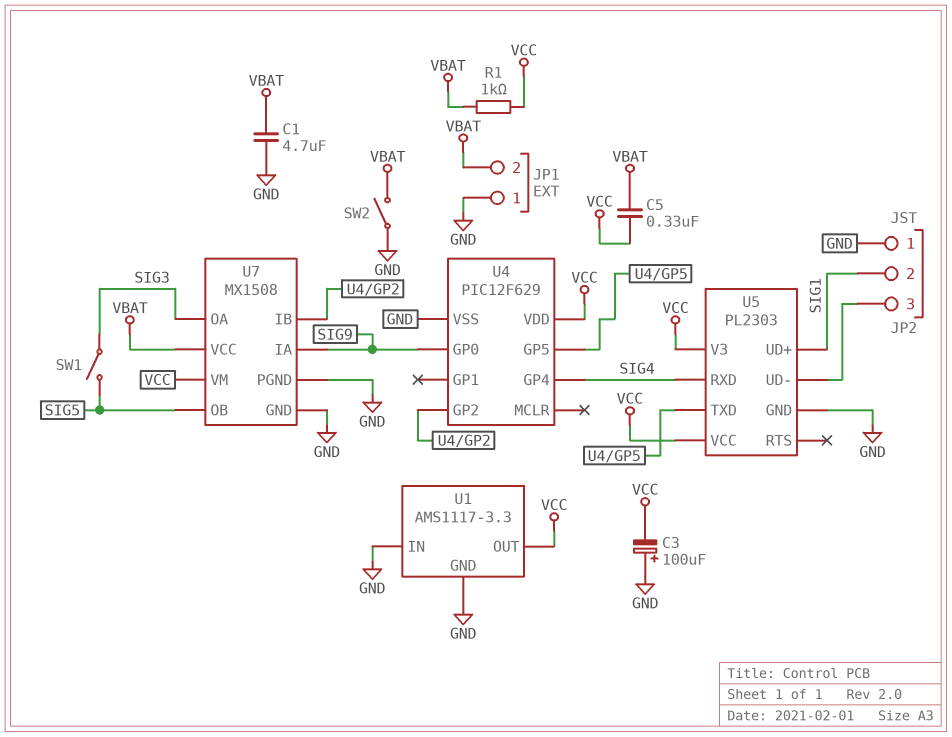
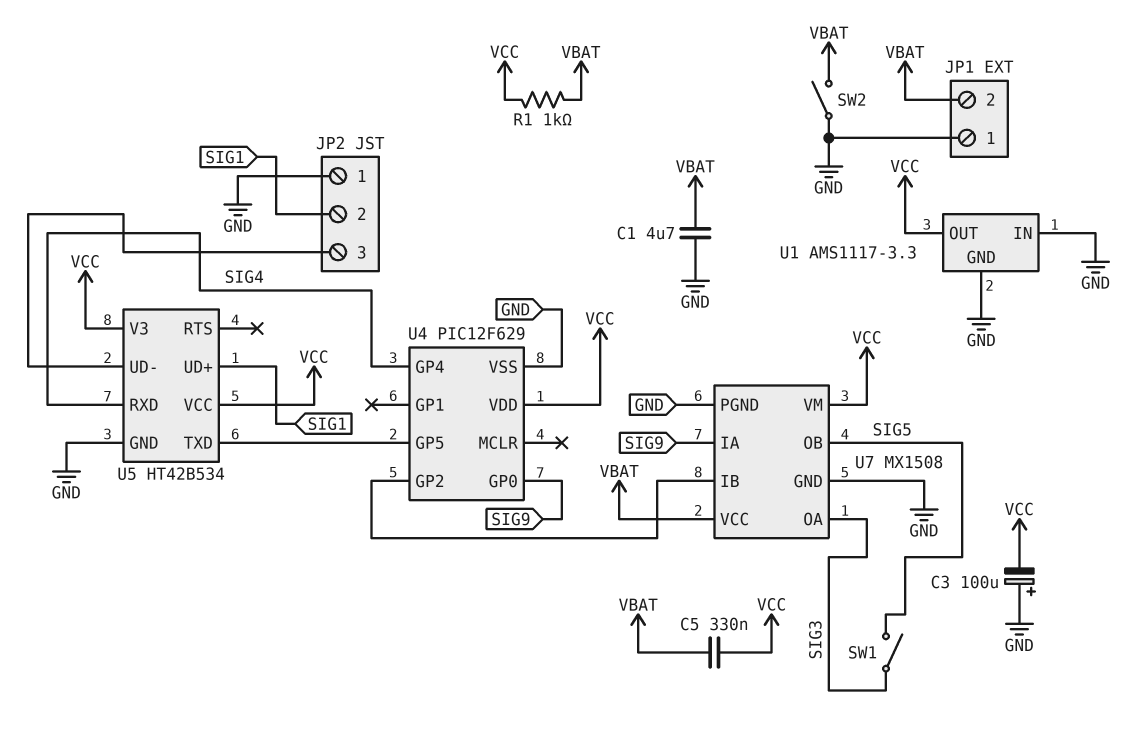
U5: PL2303 -> HT42B534

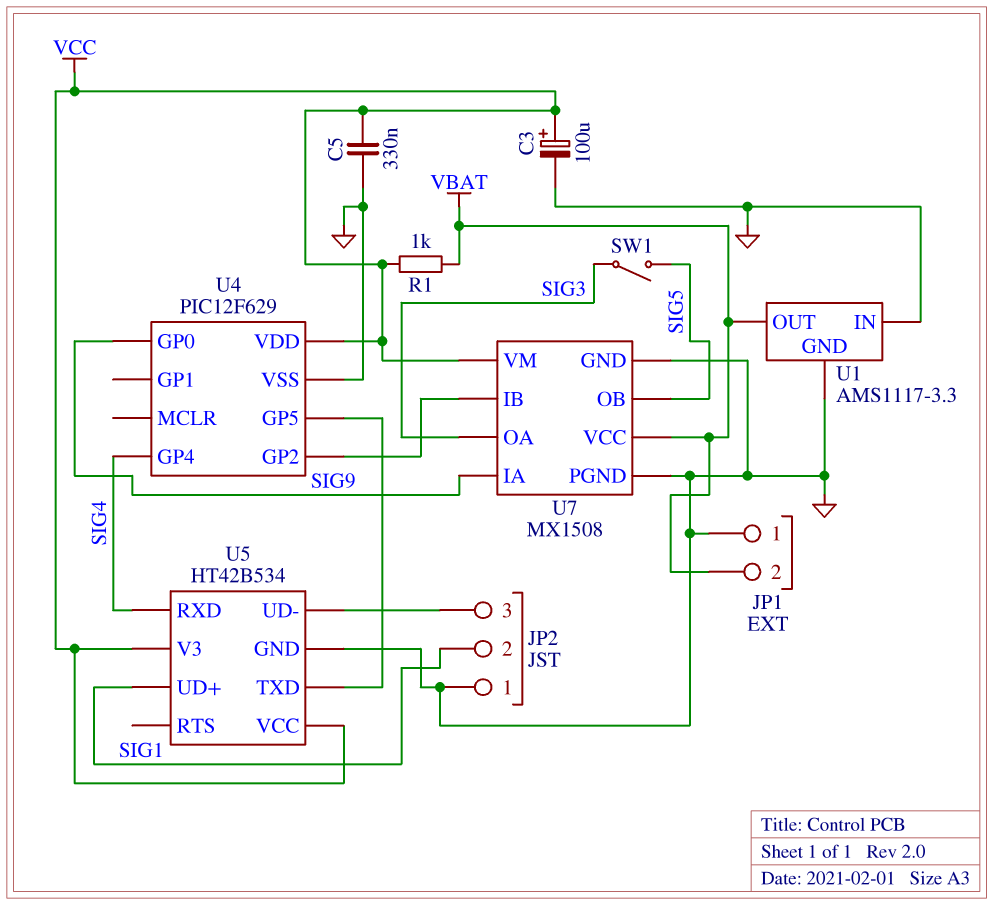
C1: 4.7uF (GND, VBAT) -> none
C3: 100uF (plus GND, minus VCC) -> 100uF (plus VCC, minus GND)
C5: 330nF (VBAT, VCC) -> 330nF (GND, VCC)
SW2: switch (GND, VBAT) -> none
U1 pin OUT: VCC -> VBAT

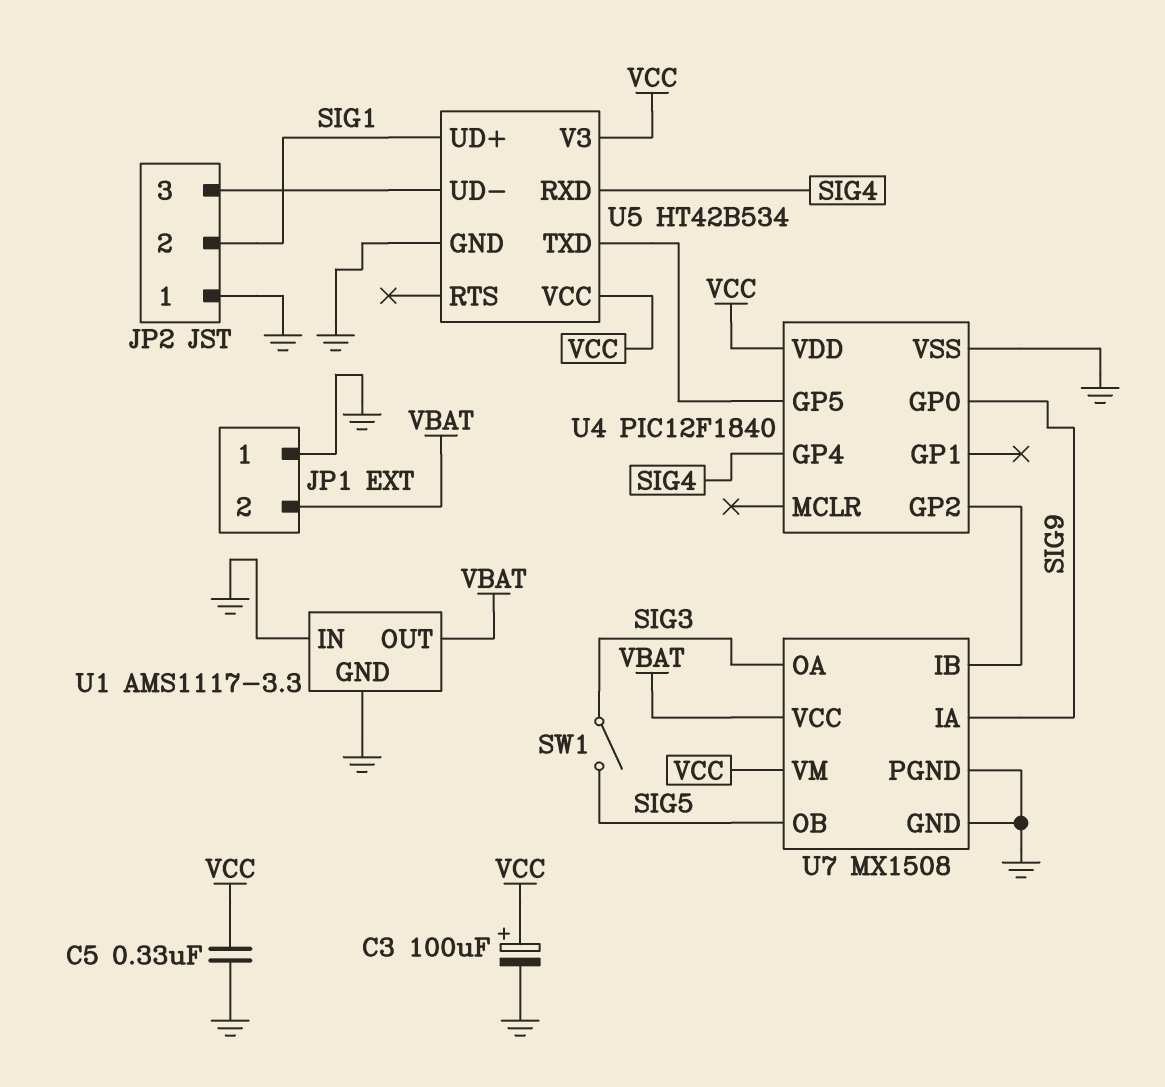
R1: 1k (VBAT, VCC) -> none
U4: PIC12F629 -> PIC12F1840

